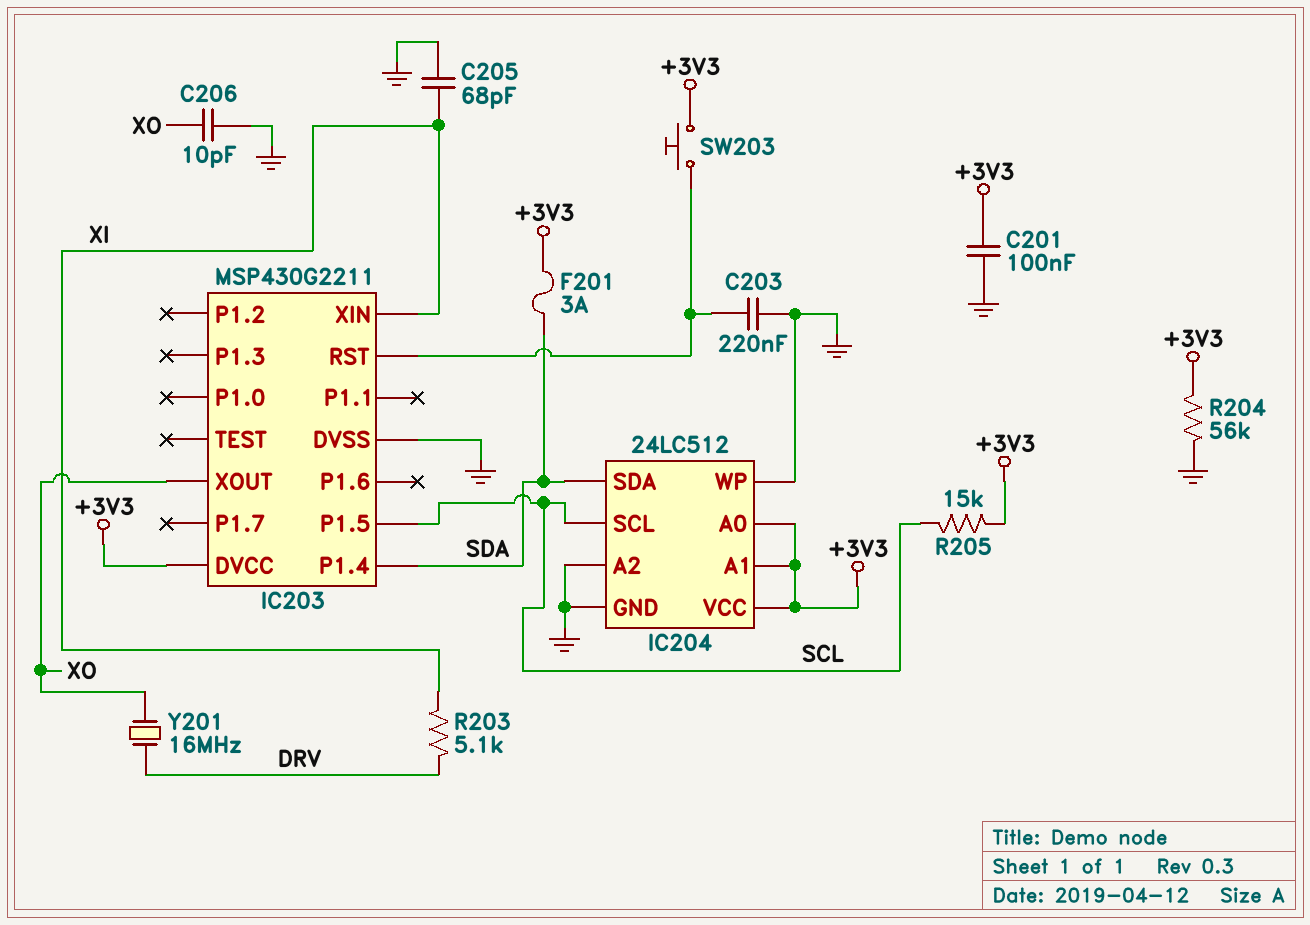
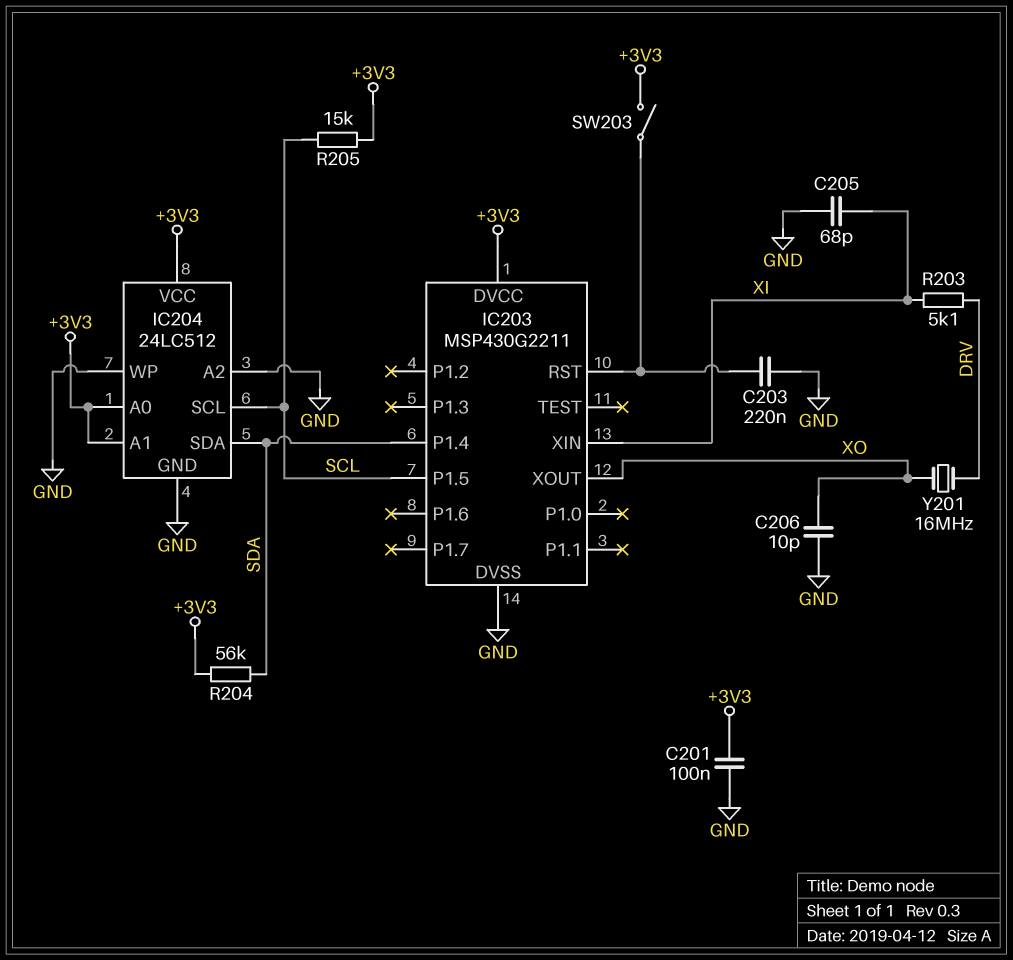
F201: 3A (+3V3, SDA) -> none
R204: 56k (+3V3, GND) -> 56k (+3V3, SDA)
SW203: button (+3V3, IC203/RST) -> switch (+3V3, IC203/RST)

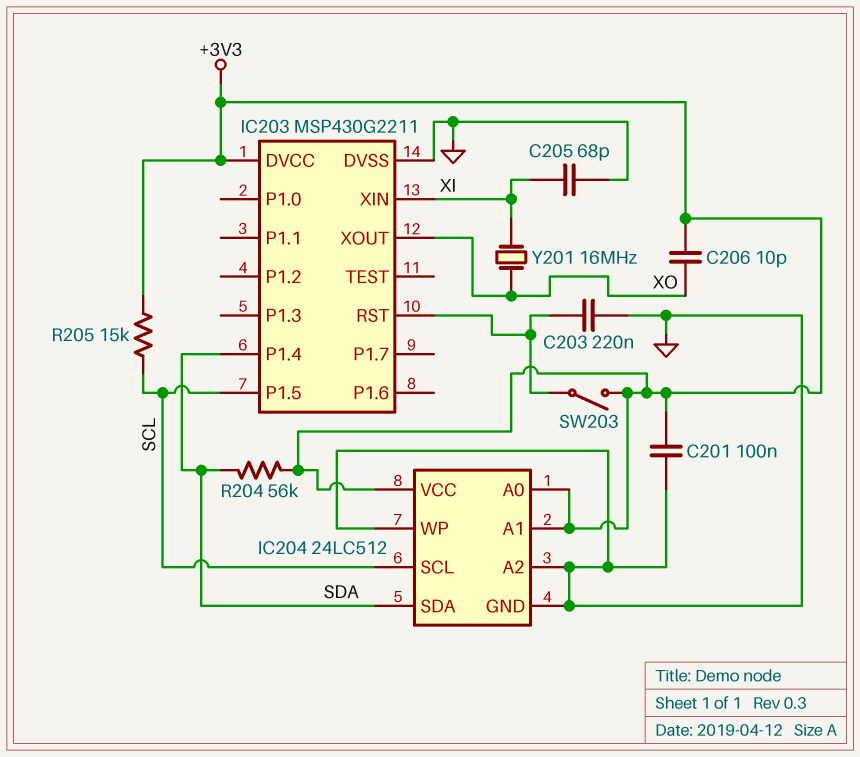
C206: 10pF (GND, XO) -> 10pF (+3V3, XO)
R203: 5.1k (DRV, XI) -> none
Y201: 16MHz (DRV, XO) -> 16MHz (XI, XO)

